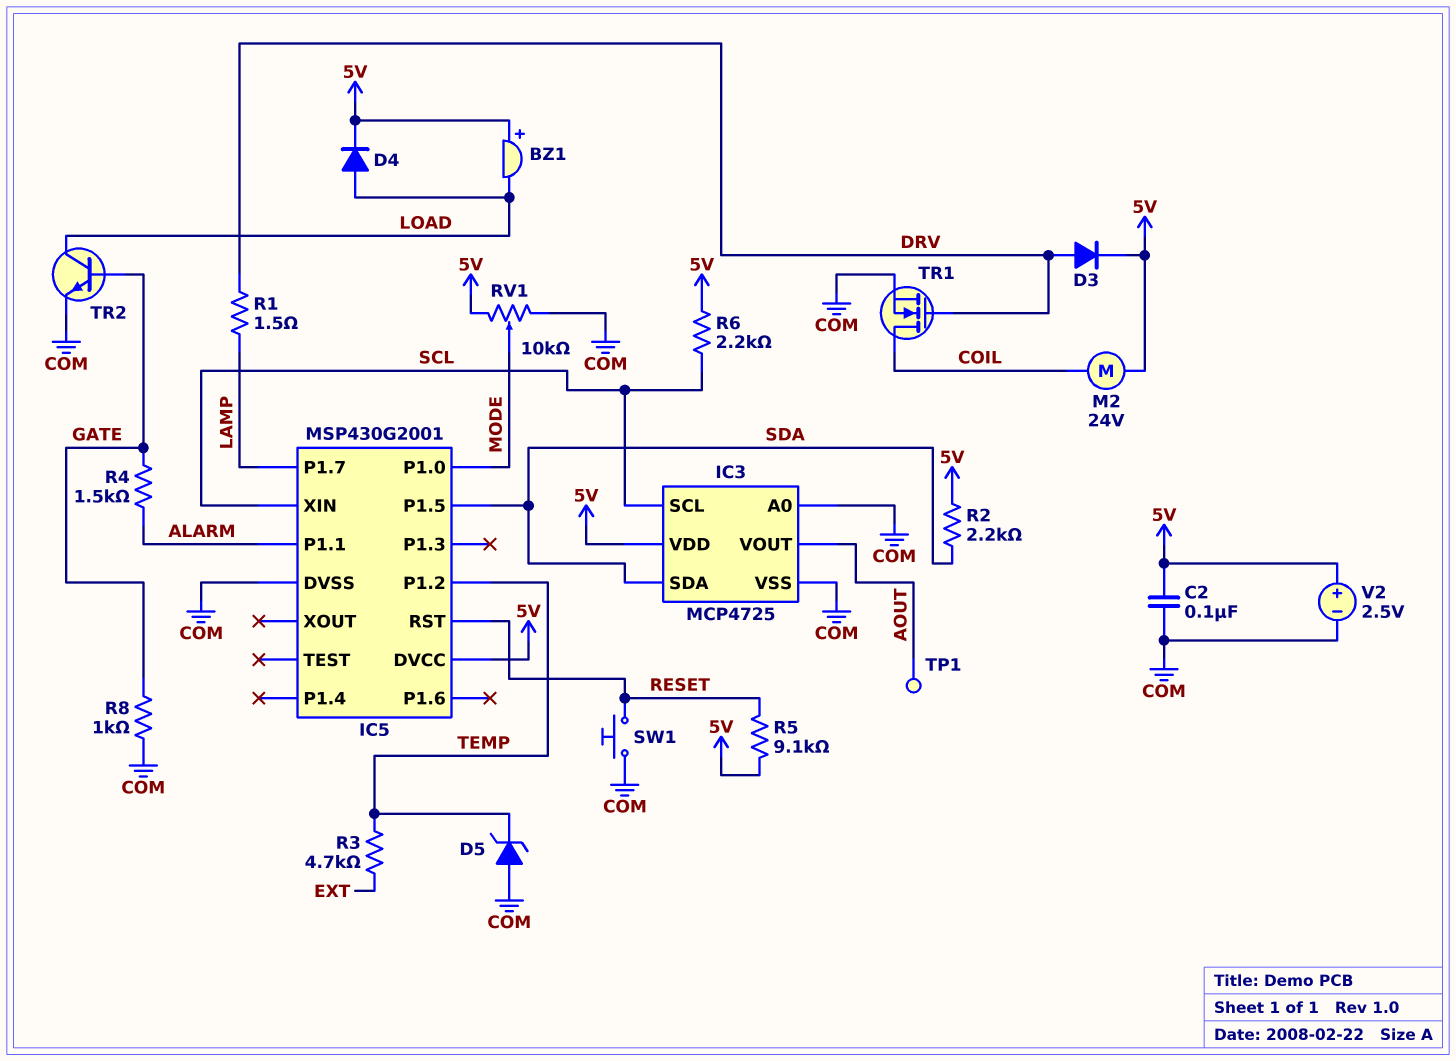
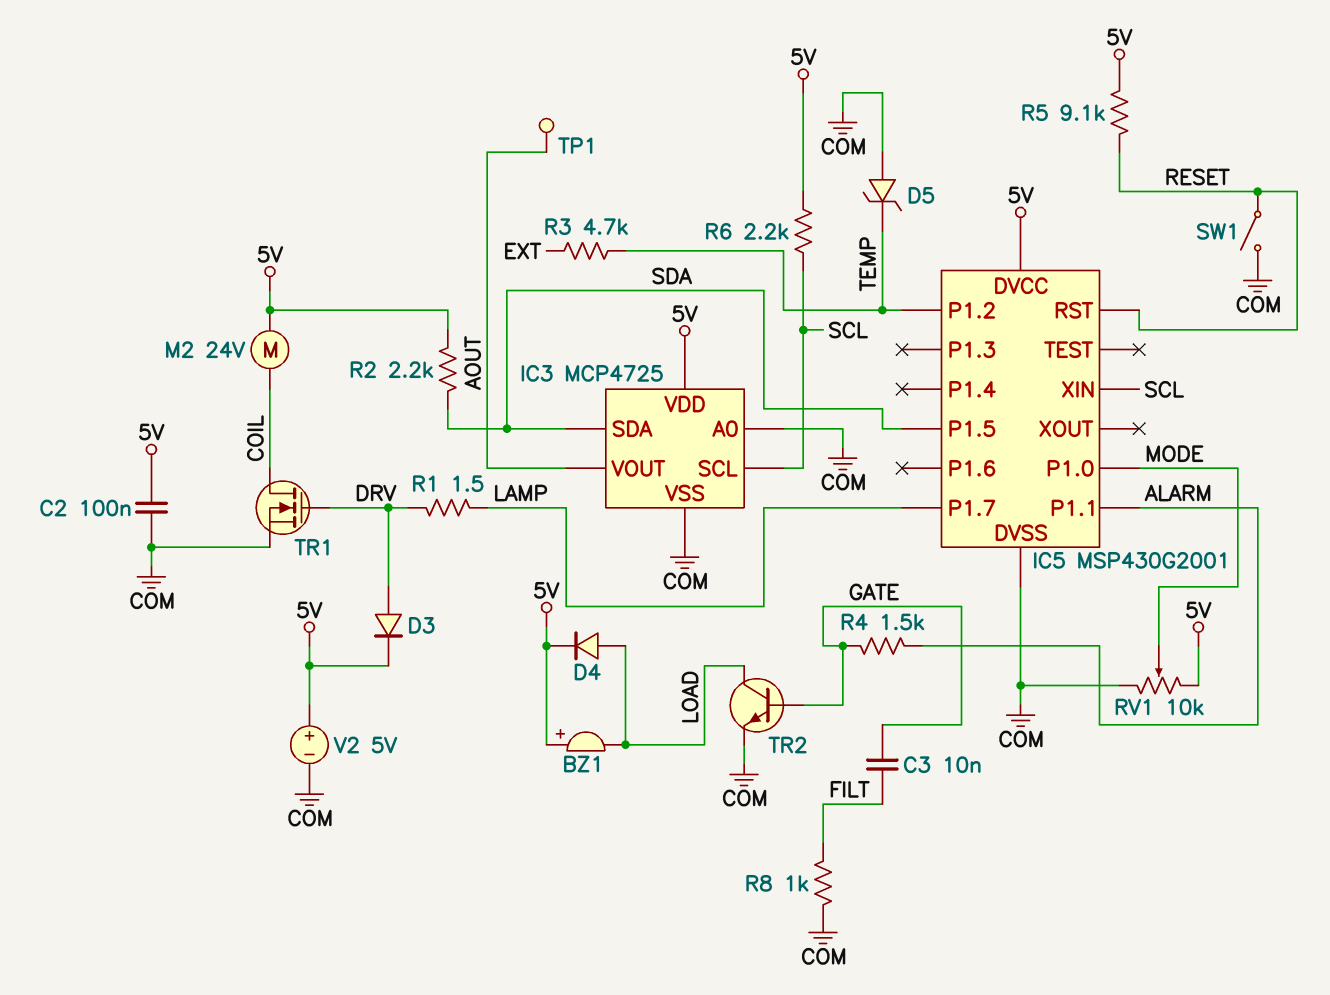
C3: none -> 10nF (FILT, GATE)
R8: 1k (COM, GATE) -> 1k (COM, FILT)
SW1: button (COM, RESET) -> switch (COM, RESET)
V2: 2.5V (plus 5V, minus COM) -> 5V (plus 5V, minus COM)

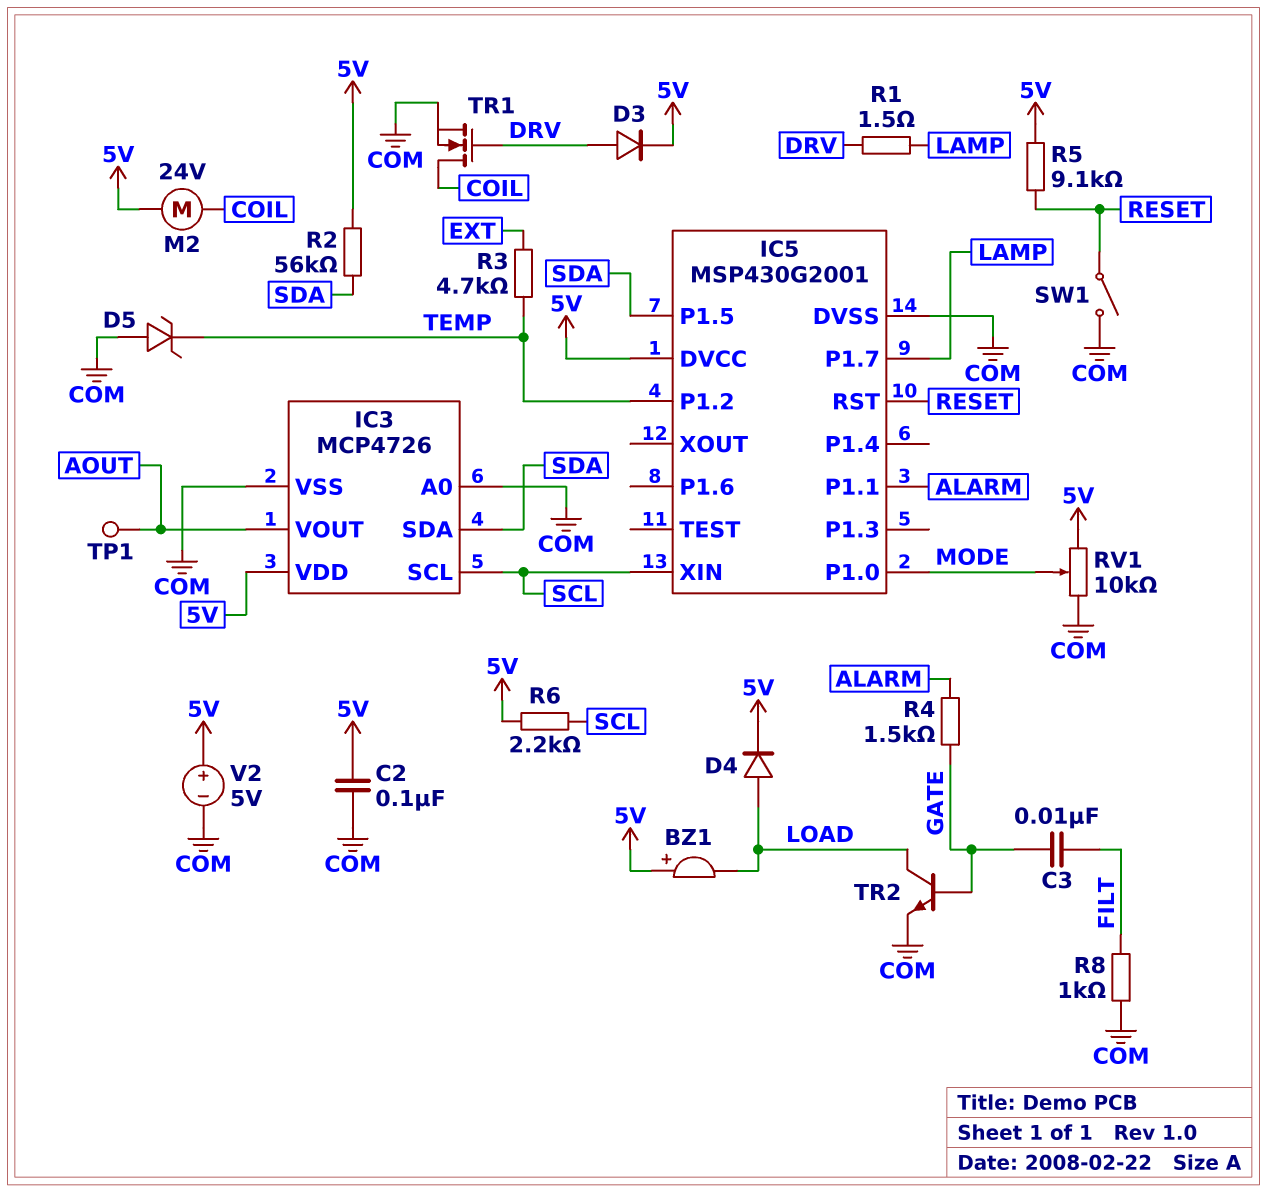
IC3: MCP4725 -> MCP4726
R2: 2.2k (5V, SDA) -> 56k (5V, SDA)

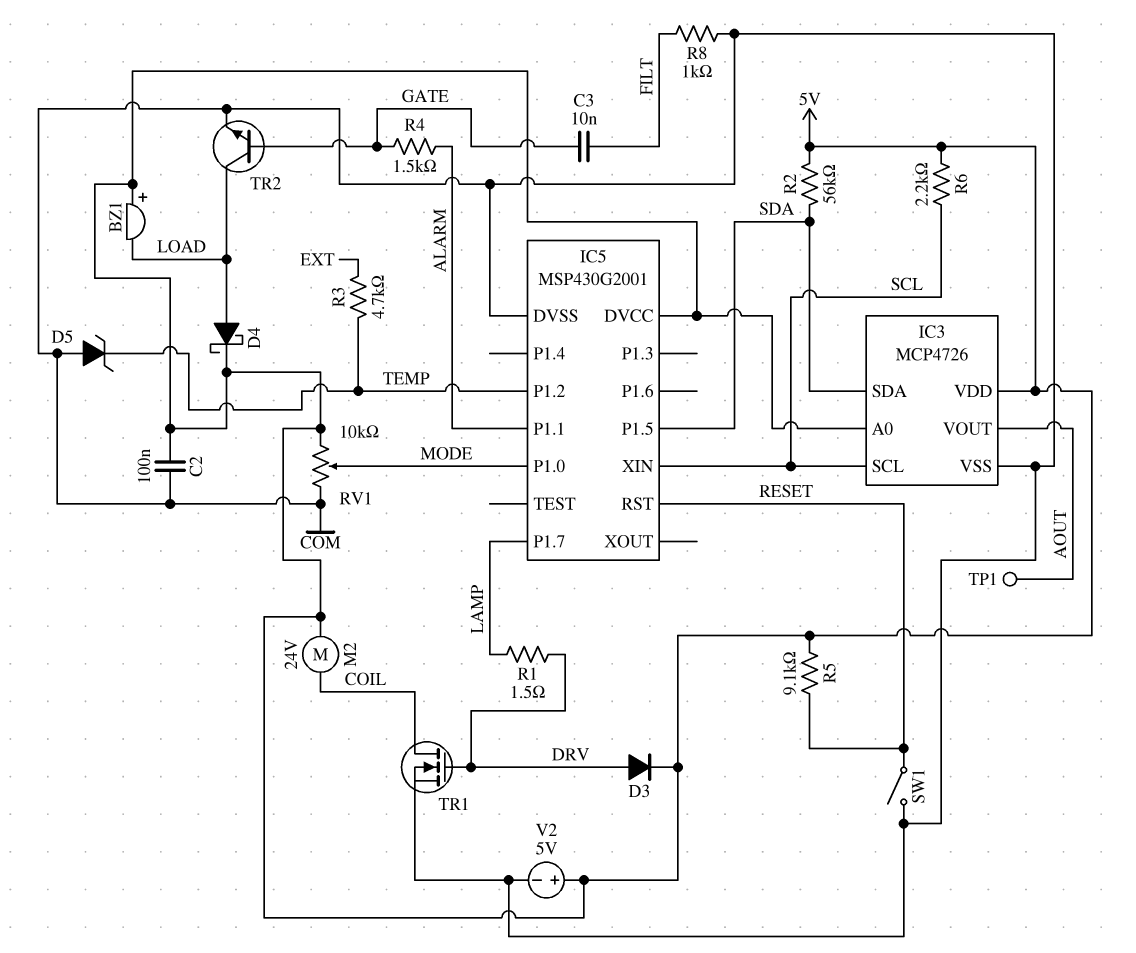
D4: diode (A LOAD, K 5V) -> schottky (A LOAD, K 5V)
IC3 pin A0: COM -> 5V

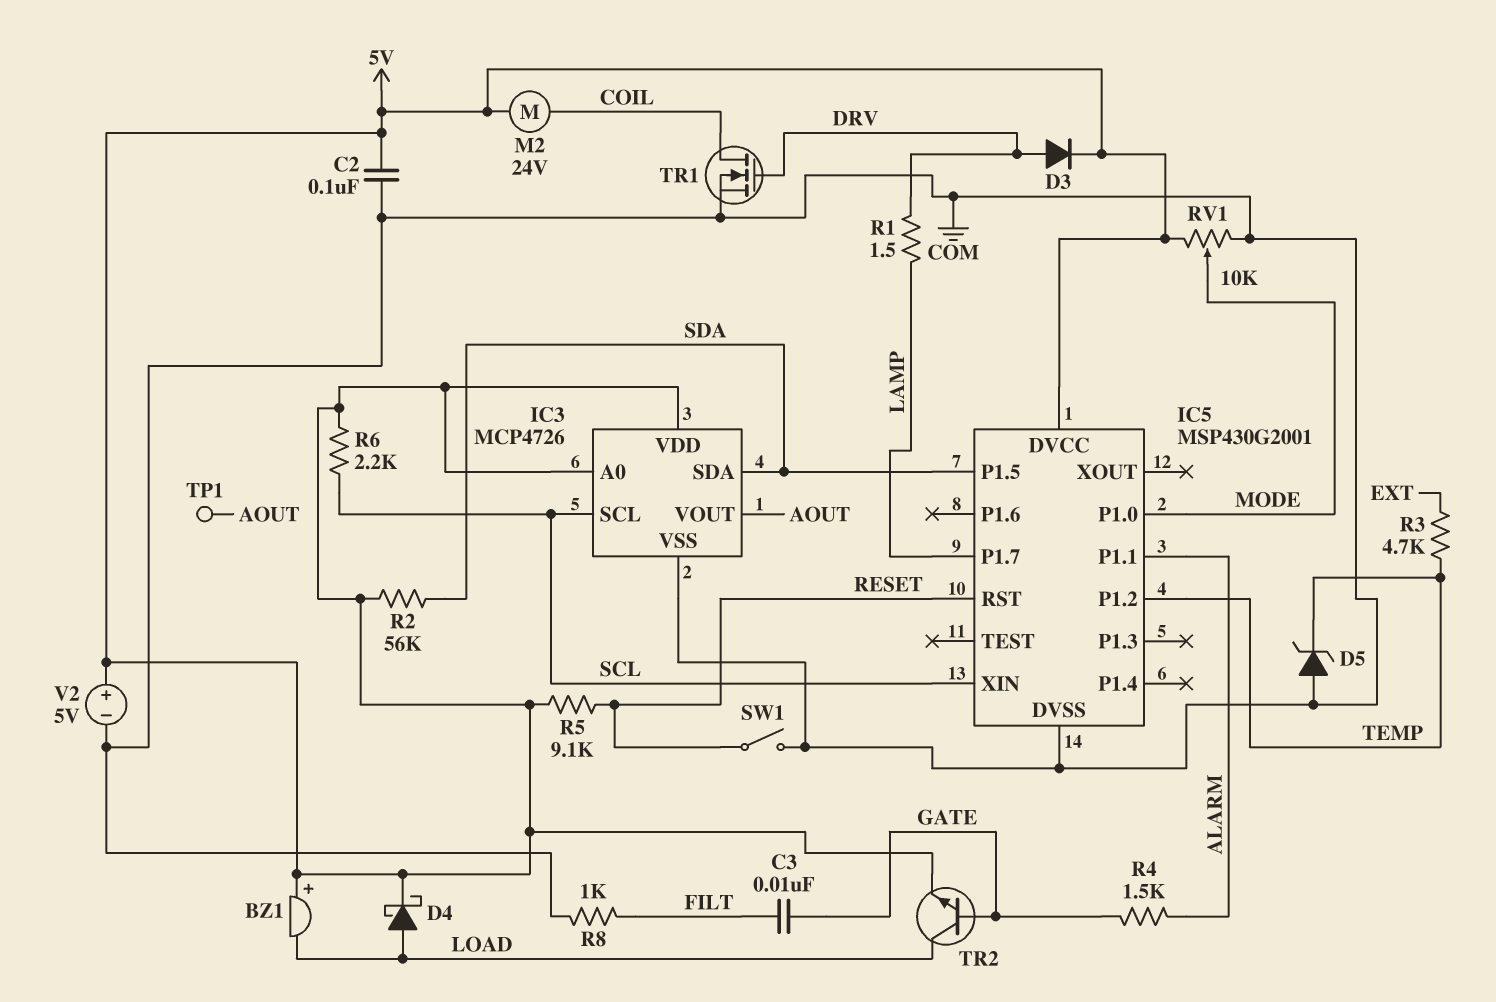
TR2: NPN (B GATE, C LOAD, E COM) -> NPN (B GATE, C LOAD, E 5V)

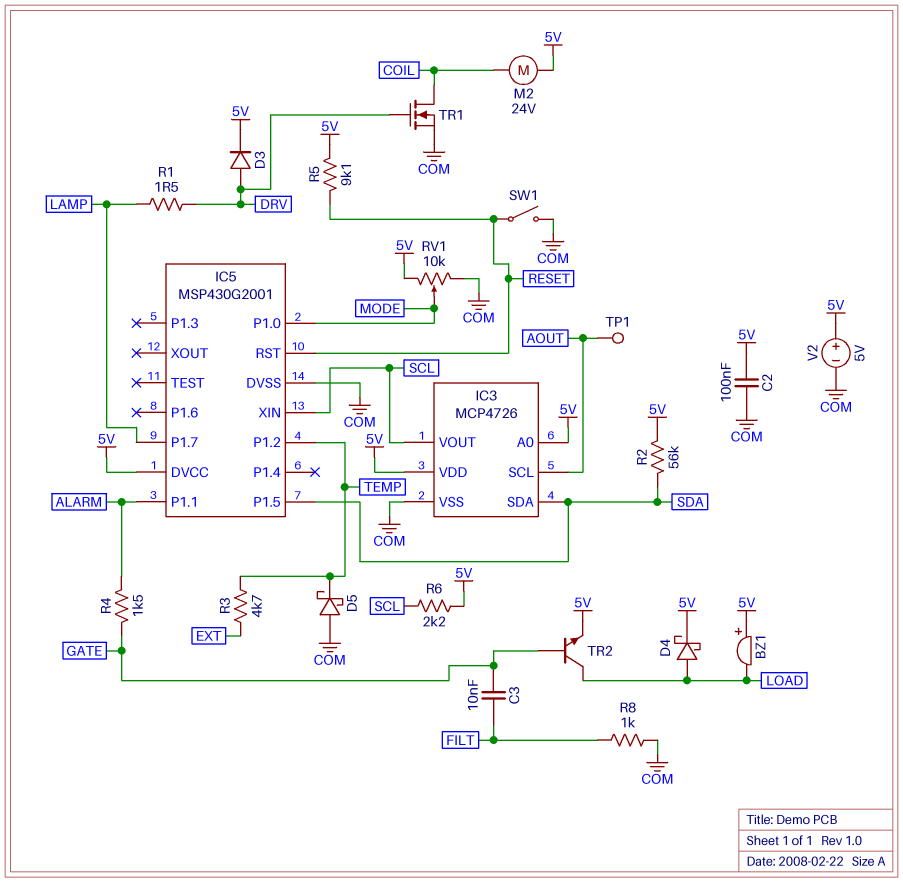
D5: zener (A COM, K TEMP) -> schottky (A COM, K TEMP)
IC3 pin SCL: SCL -> AOUT
IC3 pin VOUT: AOUT -> SCL

